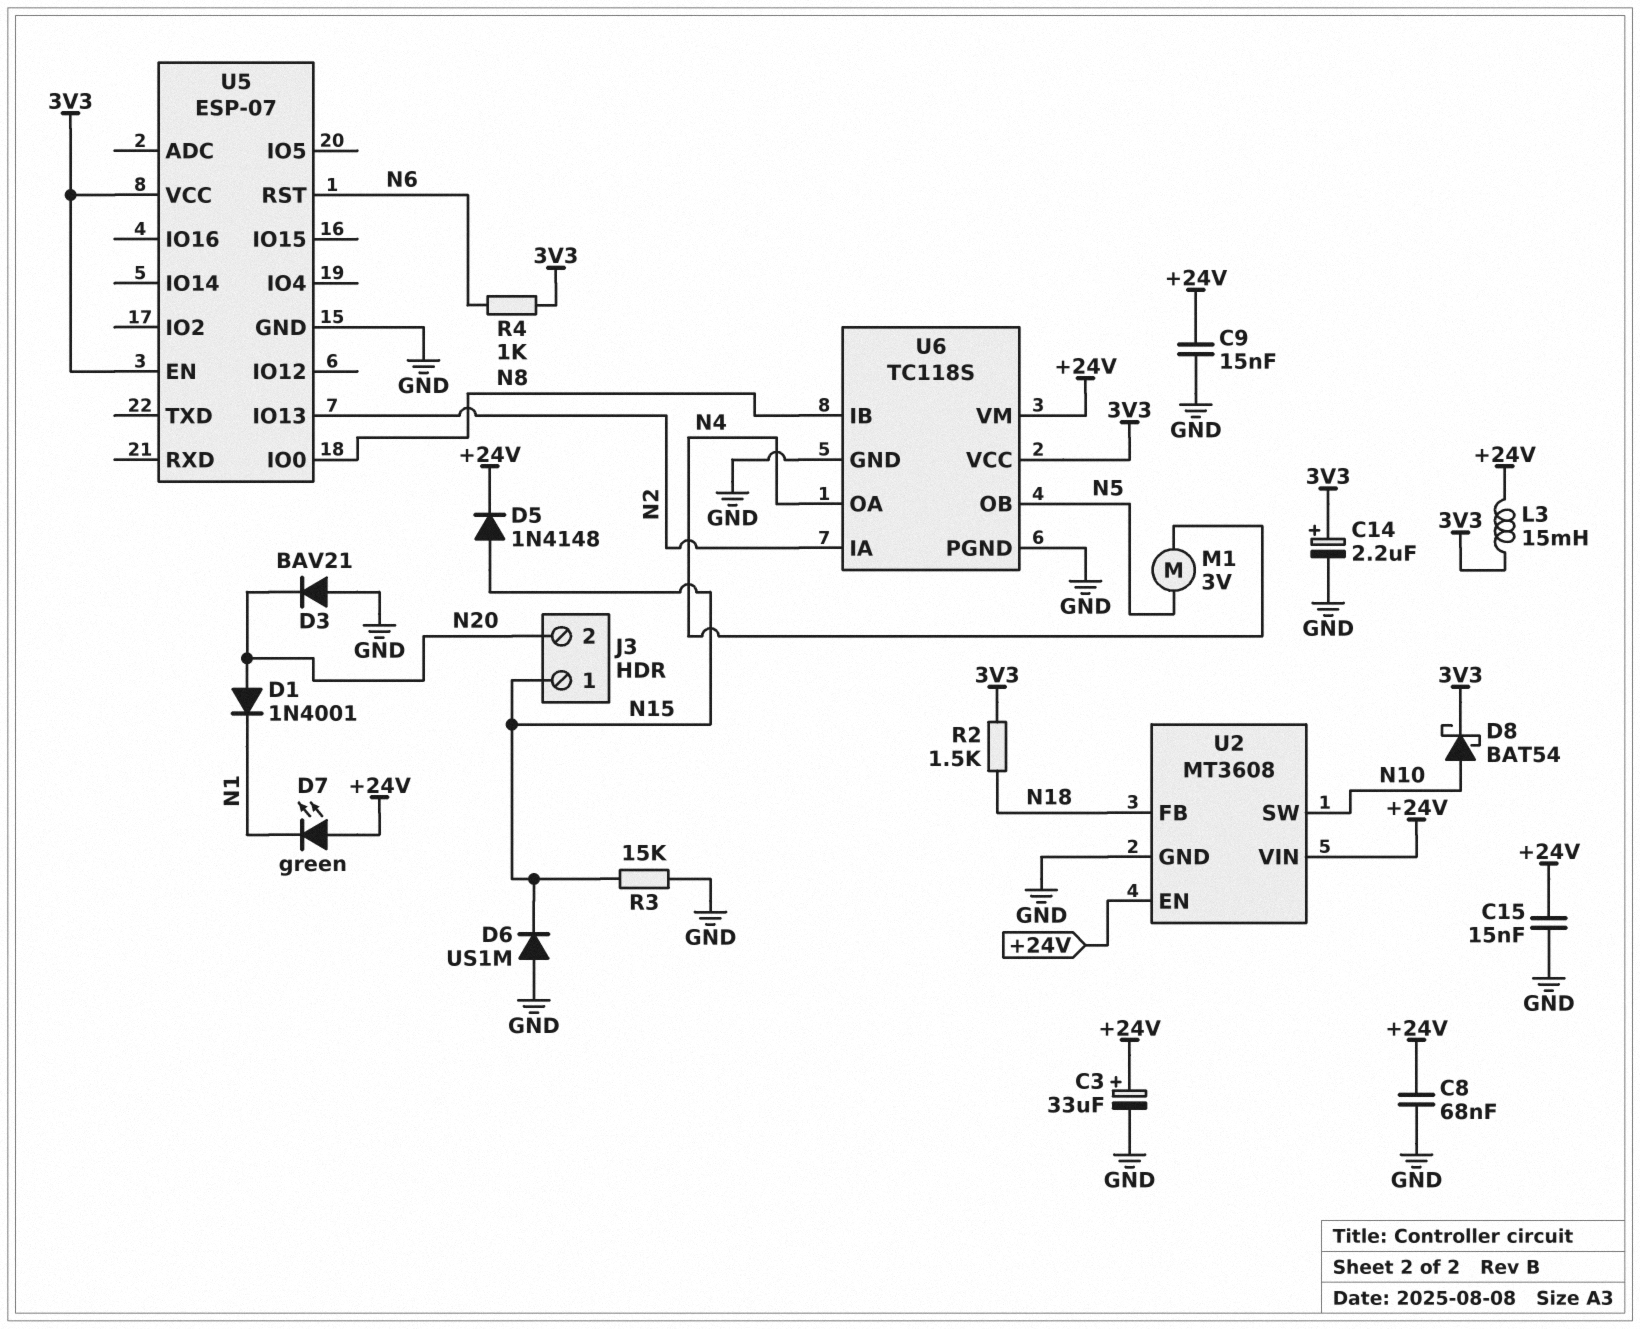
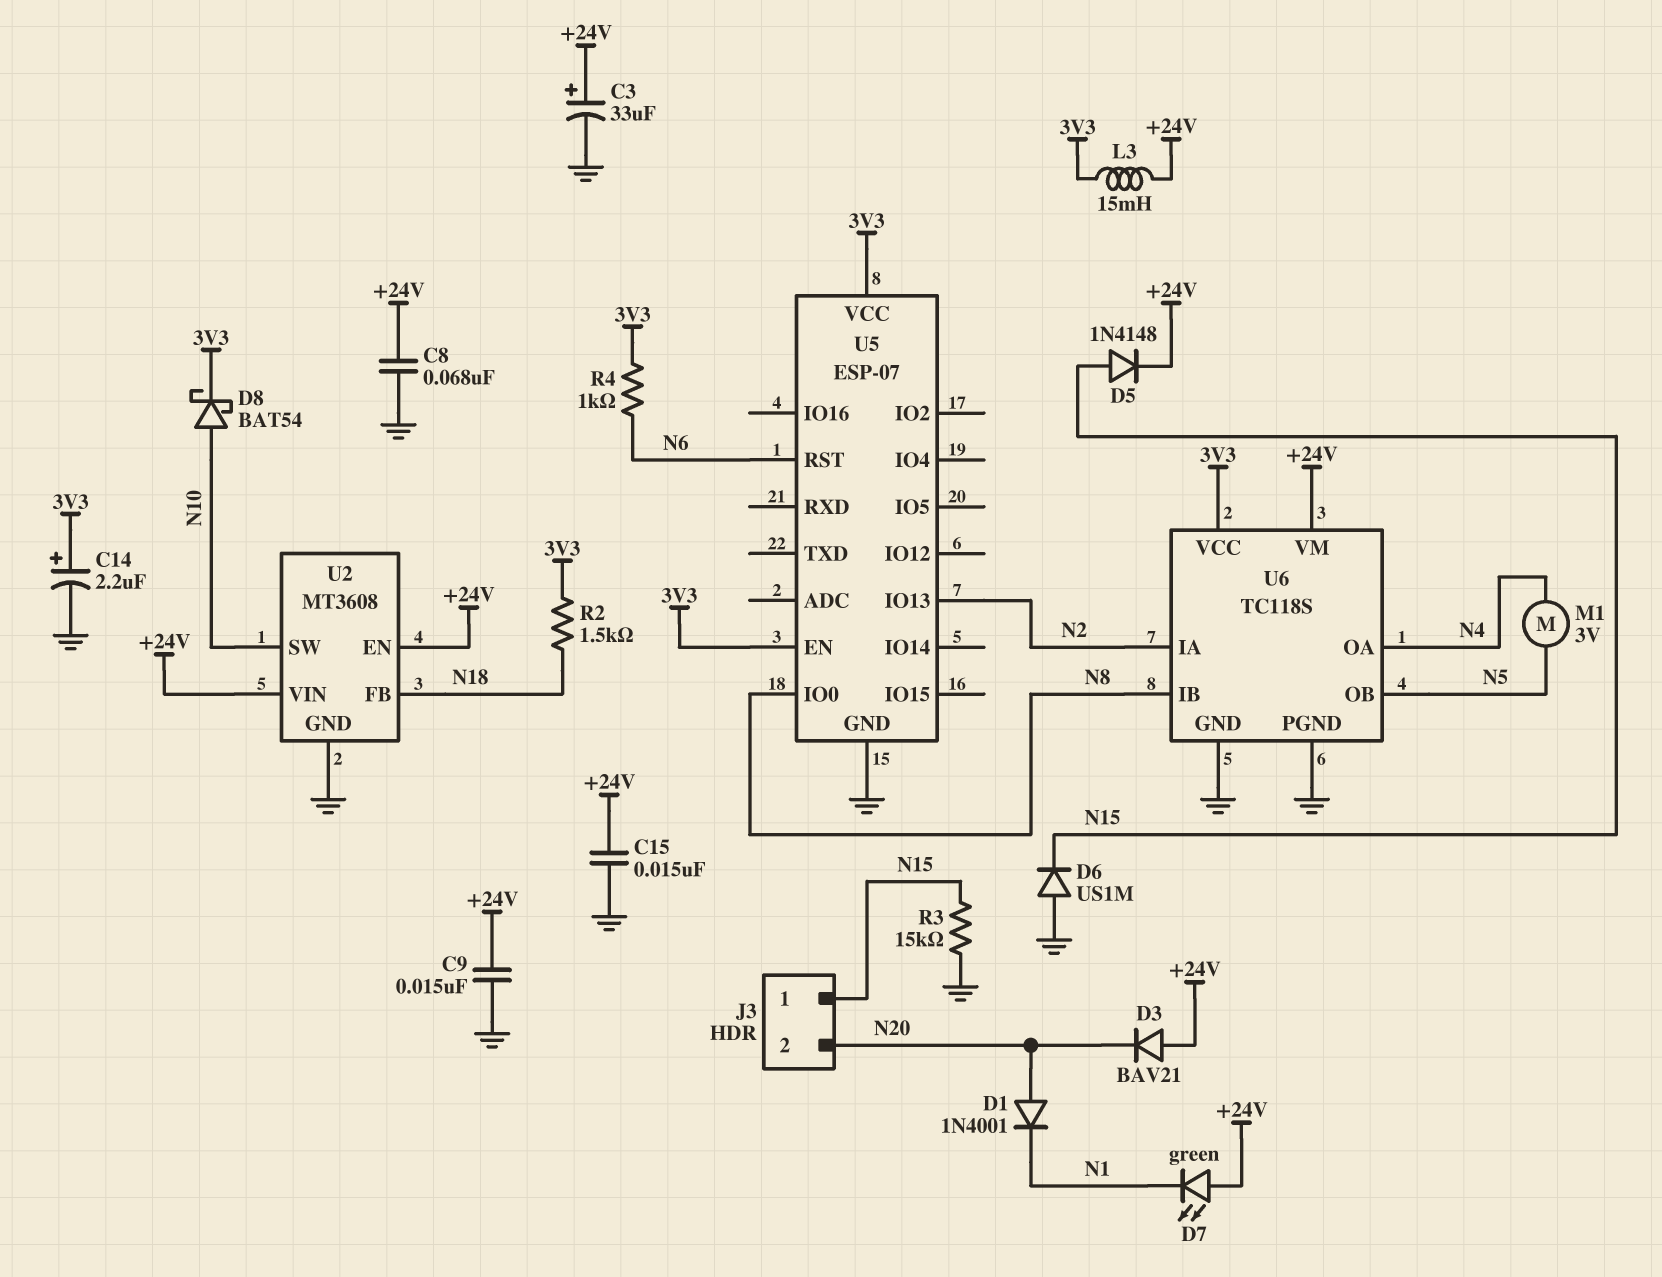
D3: diode BAV21 (A GND, K N20) -> diode BAV21 (A +24V, K N20)

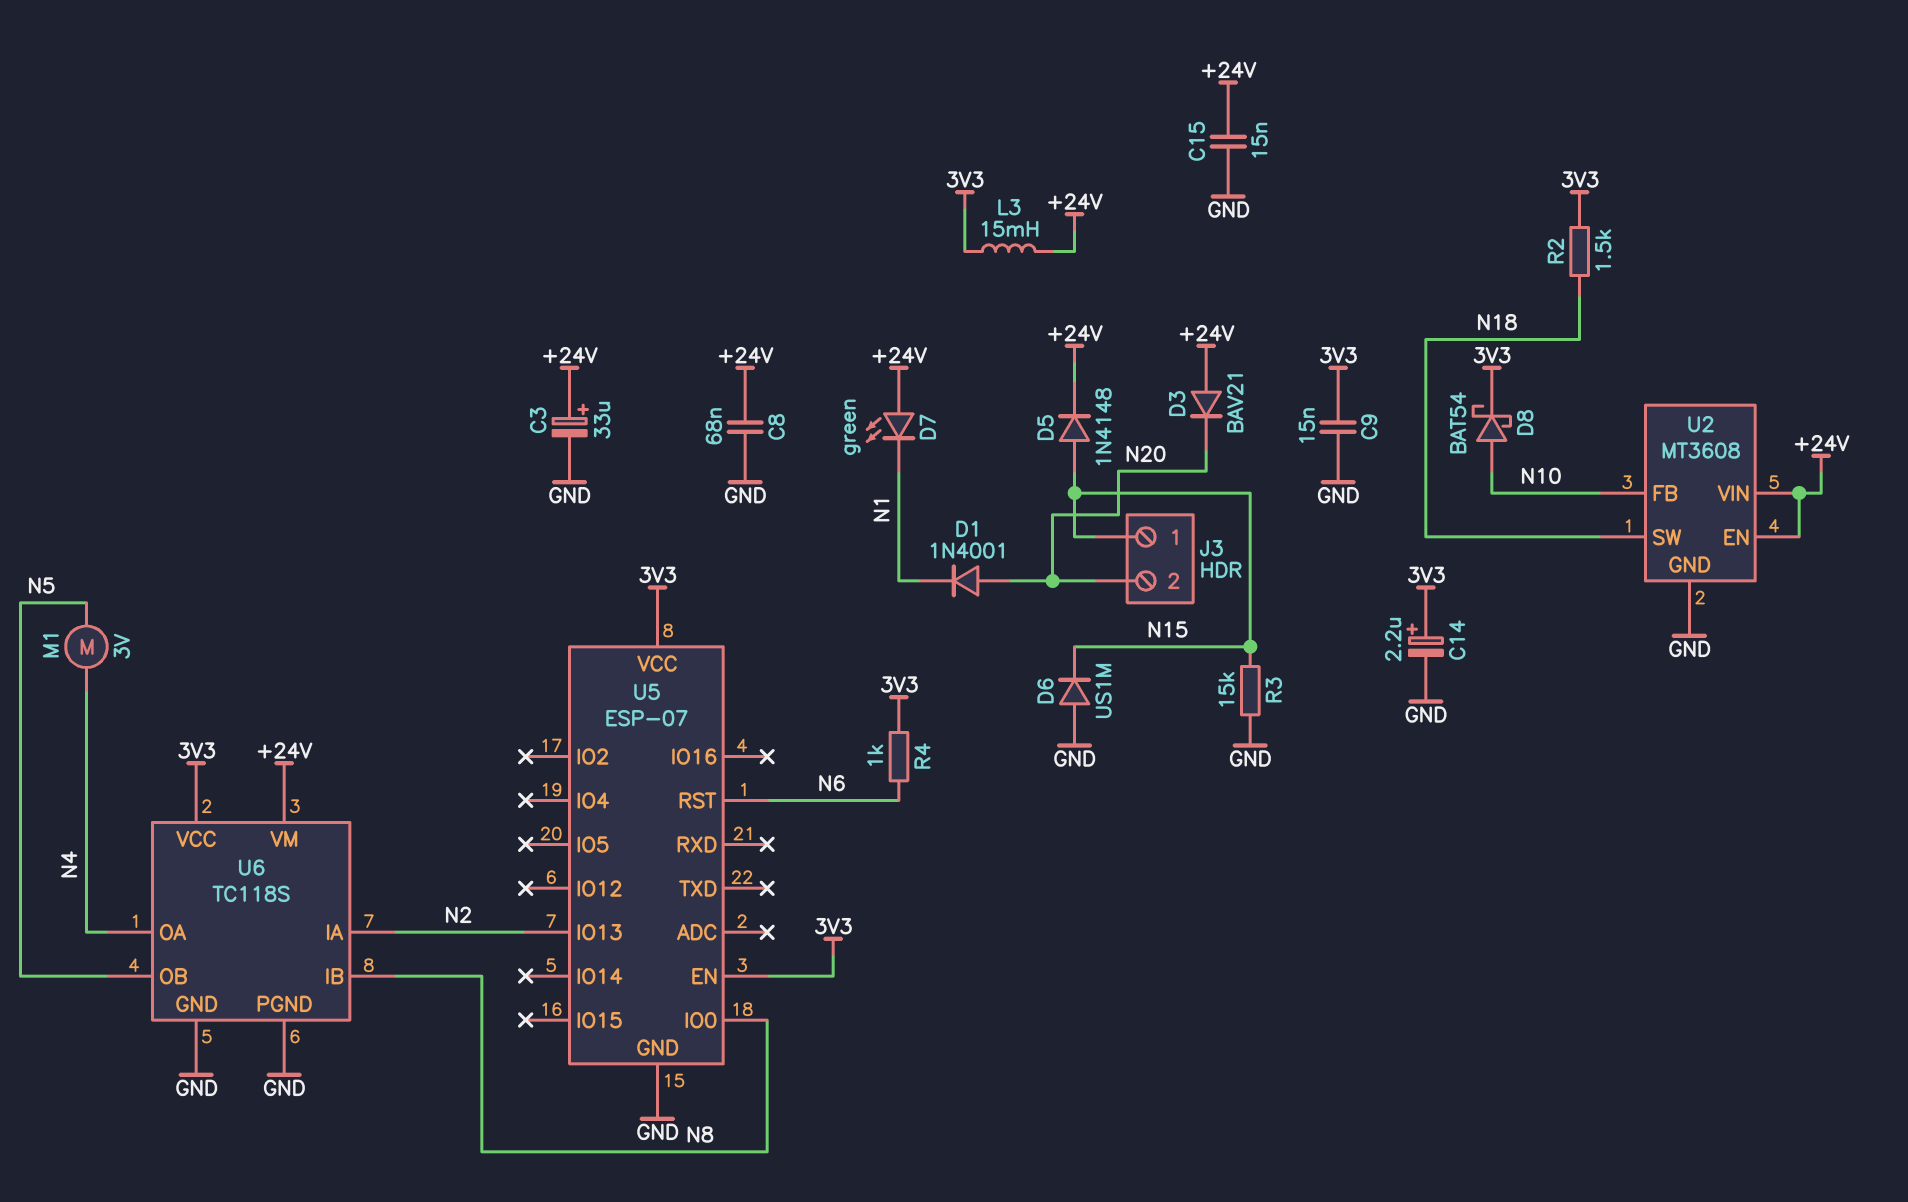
C9: 15nF (+24V, GND) -> 15nF (3V3, GND)
U2 pin FB: N18 -> N10
U2 pin SW: N10 -> N18

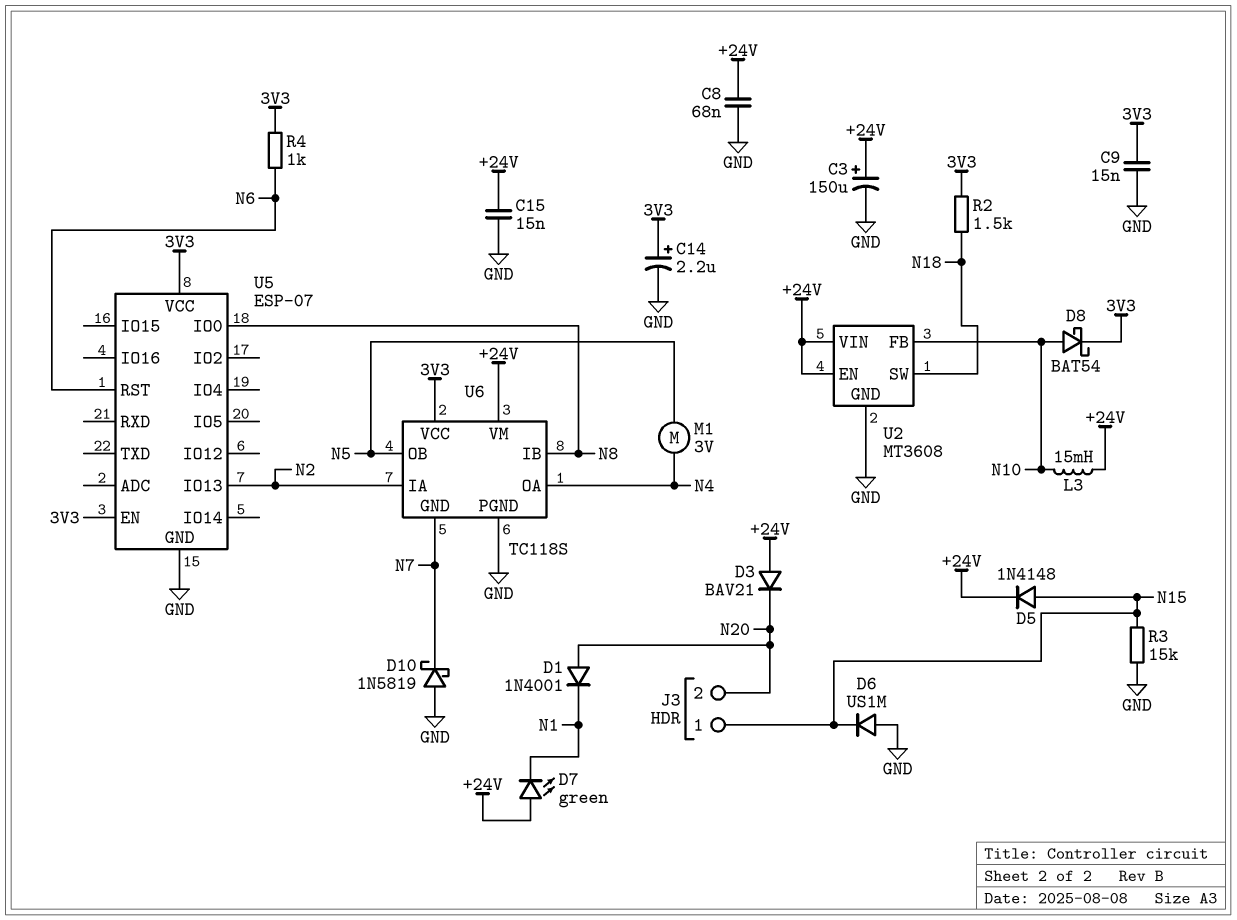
C3: 33uF (plus +24V, minus GND) -> 150uF (plus +24V, minus GND)
D10: none -> schottky 1N5819 (A GND, K N7)
L3: 15mH (+24V, 3V3) -> 15mH (+24V, N10)
U6 pin GND: GND -> N7

